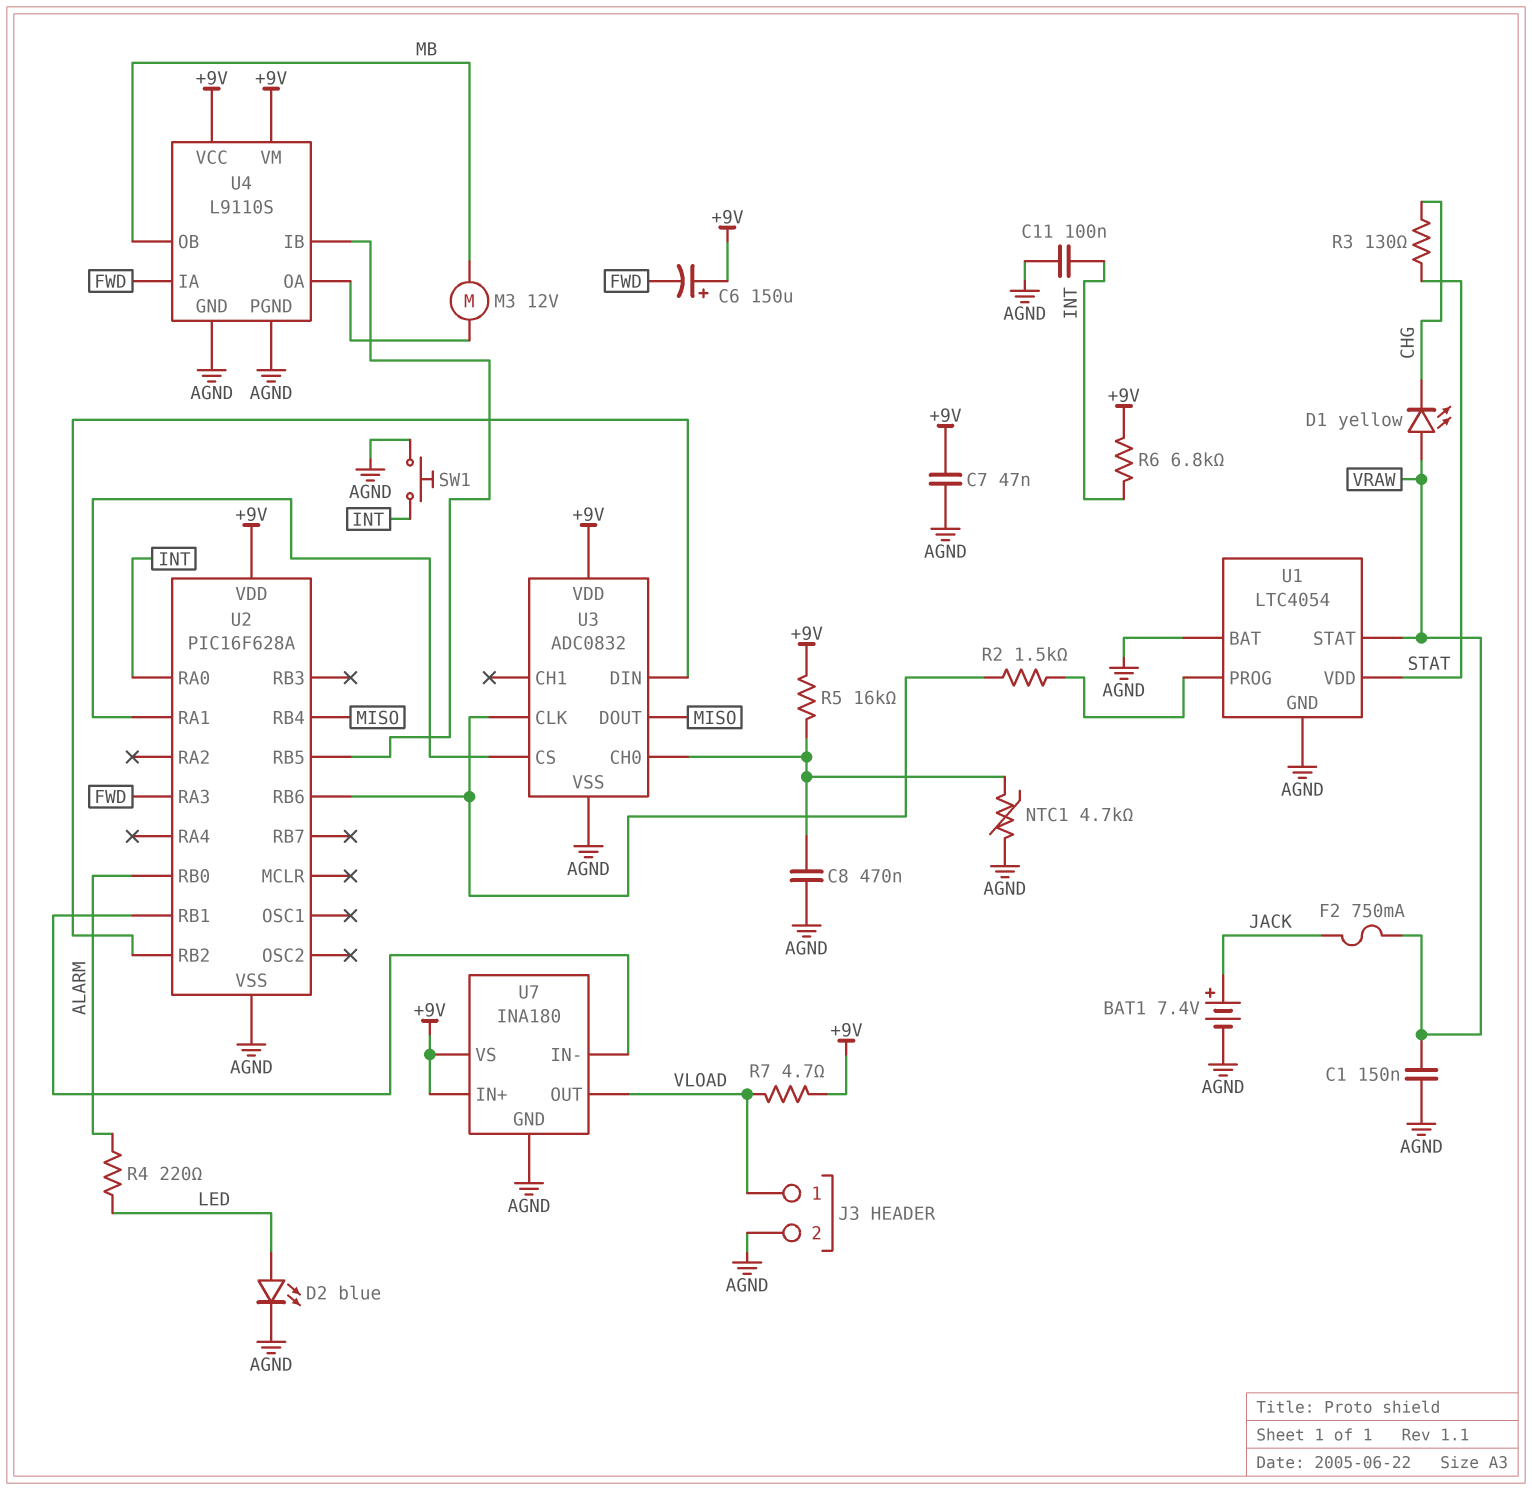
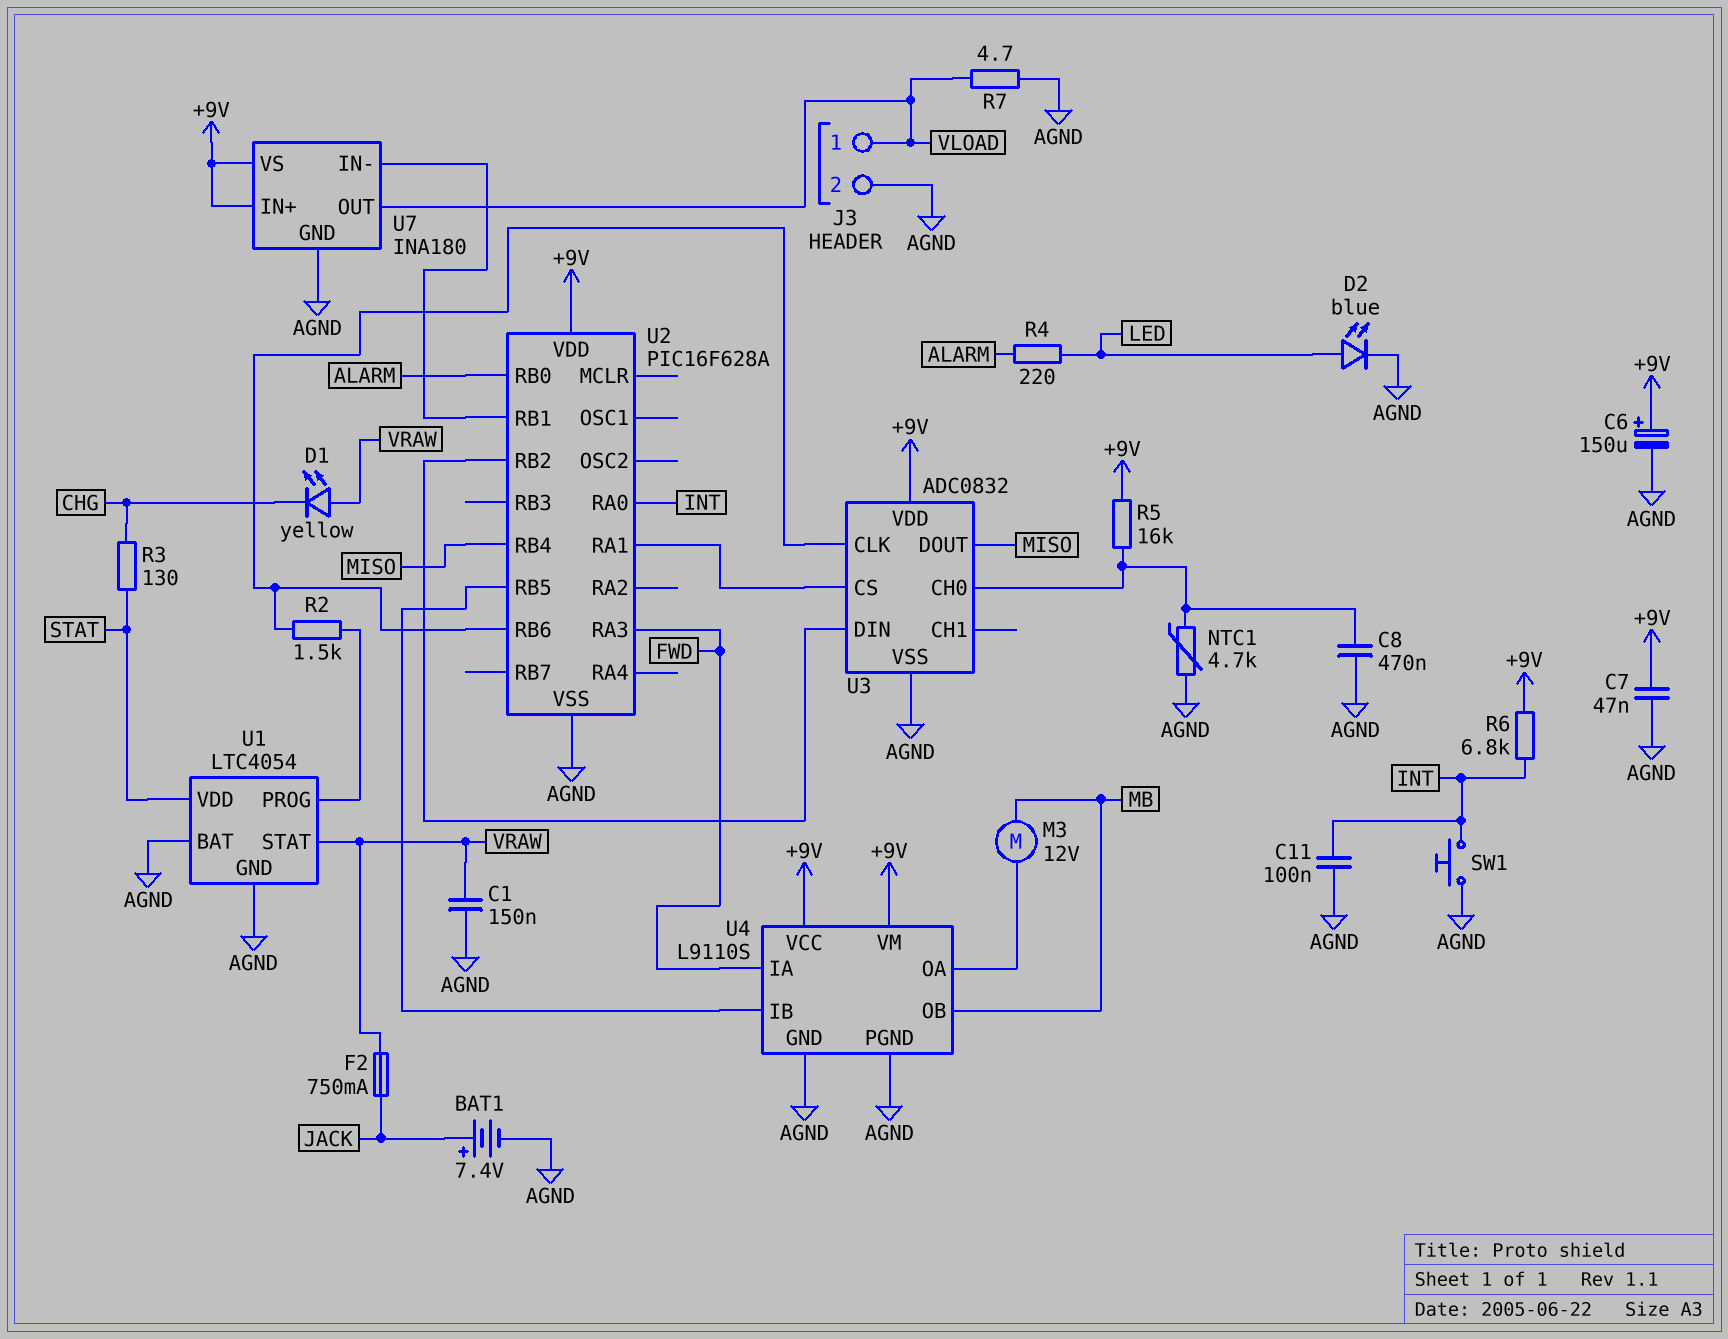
C6: 150uF (plus +9V, minus FWD) -> 150uF (plus +9V, minus AGND)
R7: 4.7 (+9V, VLOAD) -> 4.7 (AGND, VLOAD)

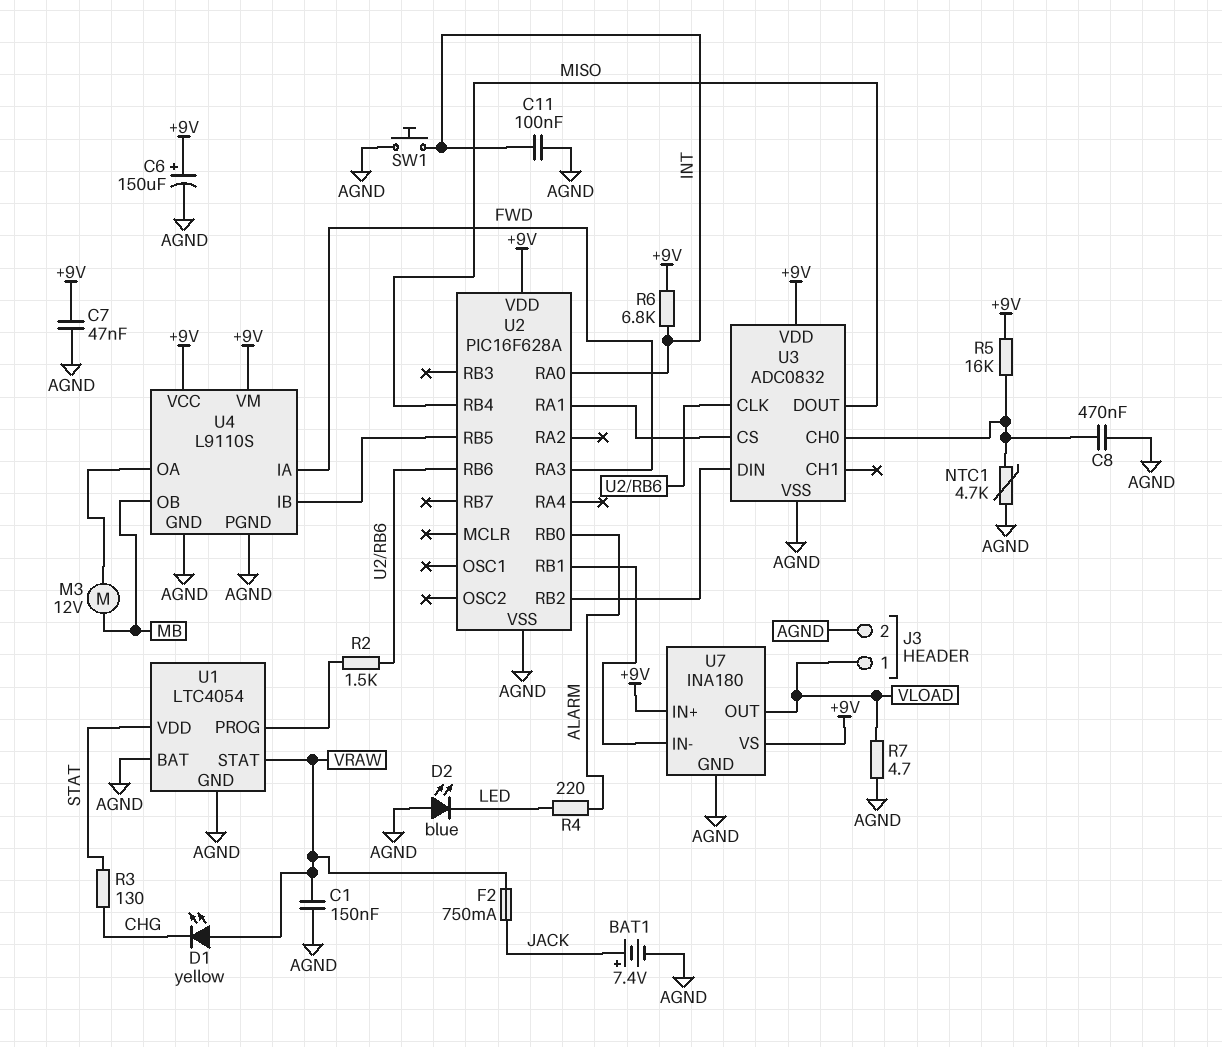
D2: LED blue (A LED, K AGND) -> LED blue (A AGND, K LED)

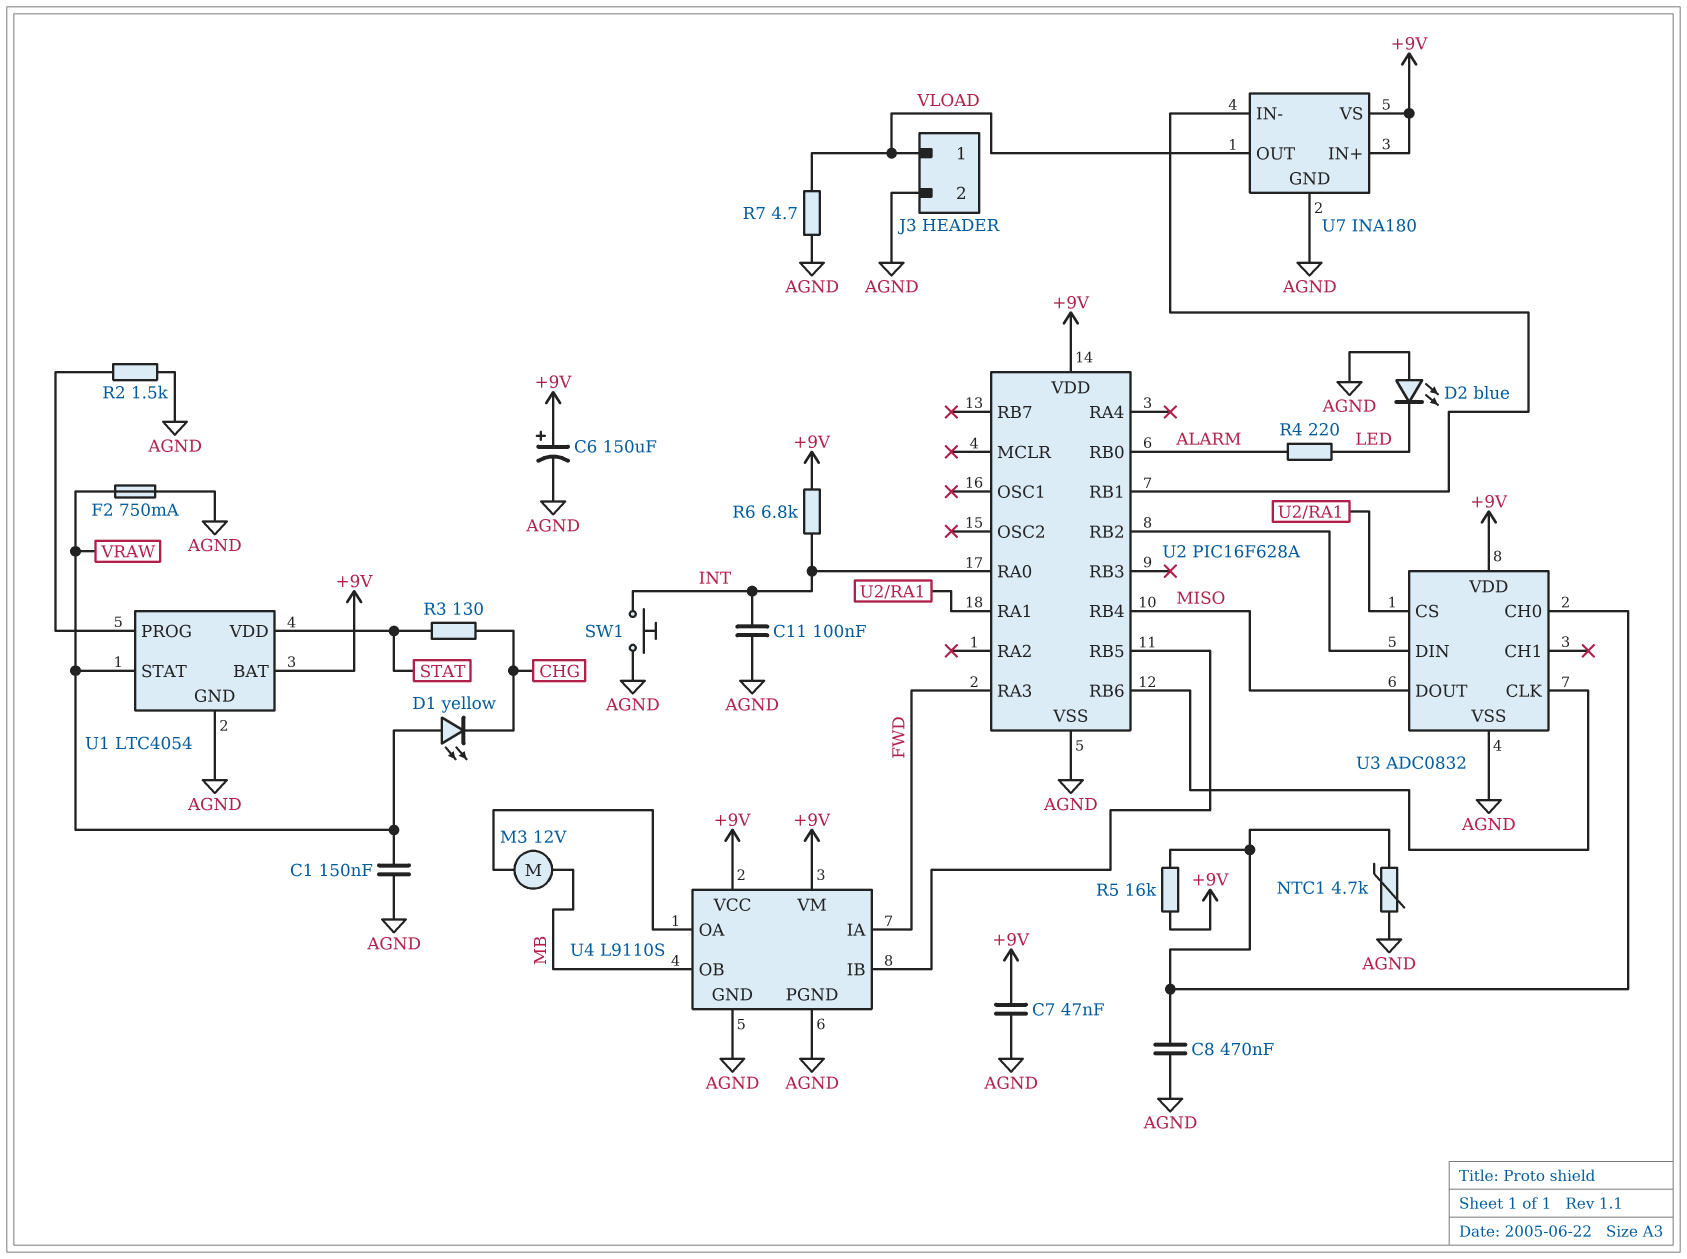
BAT1: 7.4V (plus JACK, minus AGND) -> none
F2: 750mA (JACK, VRAW) -> 750mA (AGND, VRAW)
R2: 1.5k (U1/PROG, U2/RB6) -> 1.5k (AGND, U1/PROG)
U1 pin BAT: AGND -> +9V

